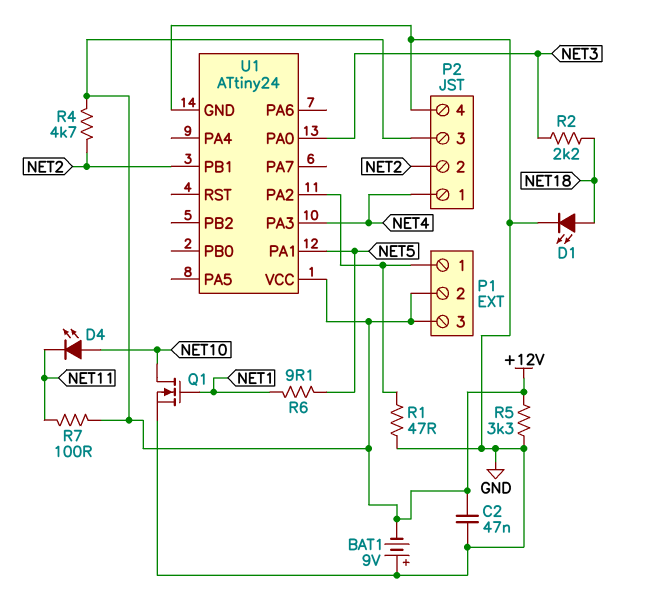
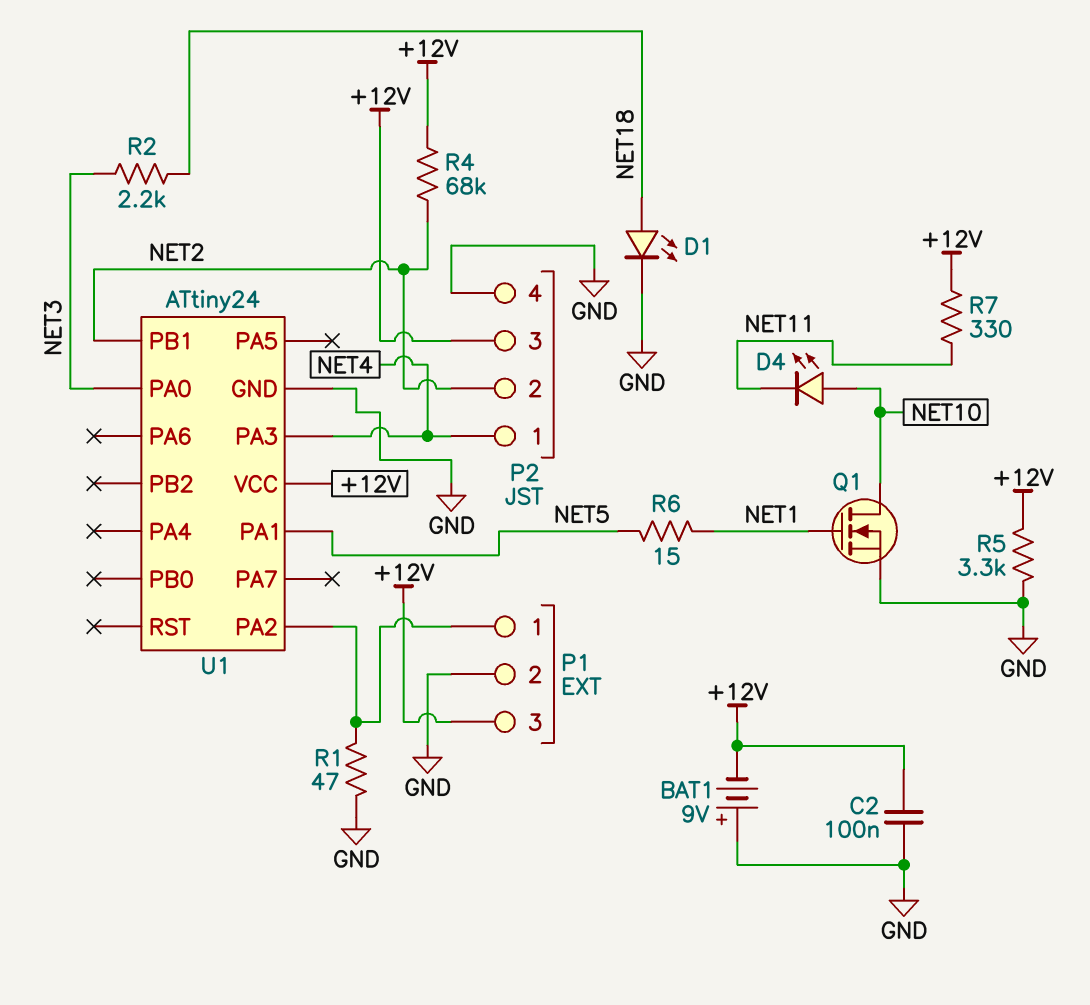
C2: 47nF (+12V, GND) -> 100nF (+12V, GND)
P1 pin 2: +12V -> GND
R4: 4.7k (+12V, NET2) -> 68k (+12V, NET2)
R6: 9.1 (NET1, NET5) -> 15 (NET1, NET5)
R7: 100 (+12V, NET11) -> 330 (+12V, NET11)

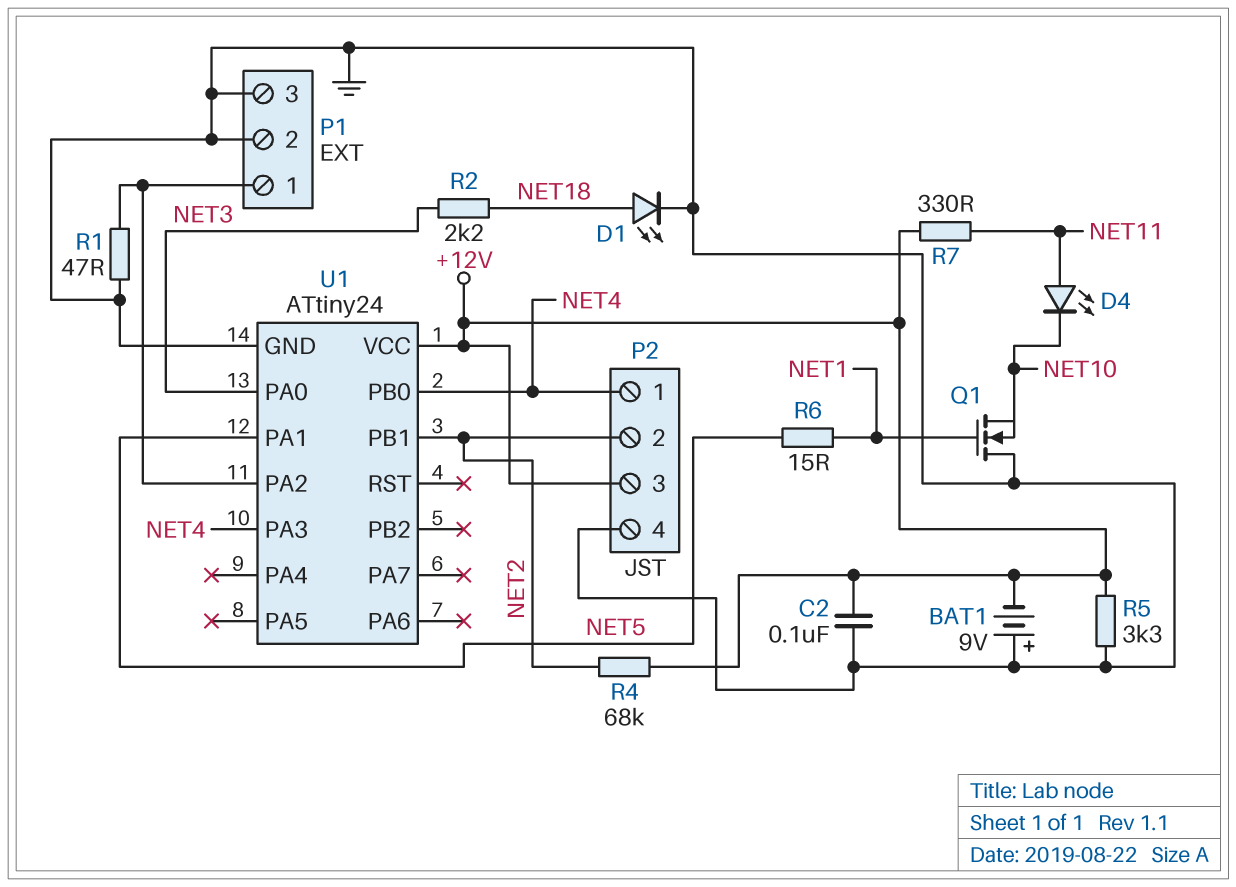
D4: LED (A NET10, K NET11) -> LED (A NET11, K NET10)
P1 pin 3: +12V -> GND
Q1: NMOS (G NET1, D NET10, S GND) -> NMOS (G NET1, D GND, S NET10)
U1 pin PB0: none -> NET4

